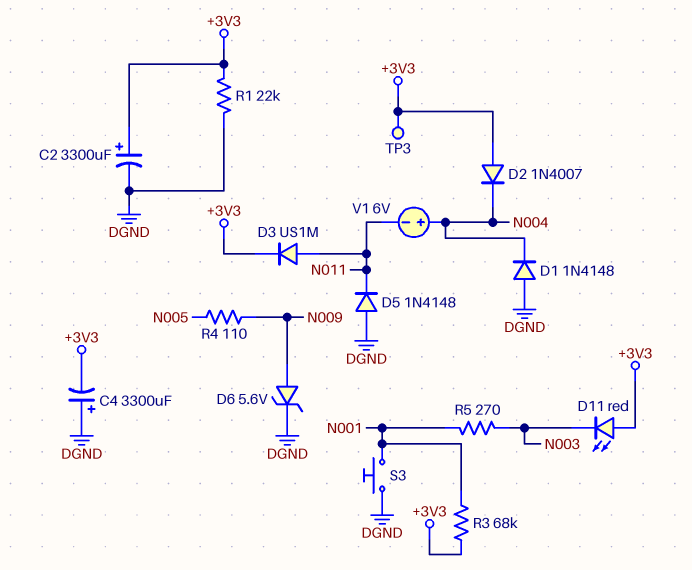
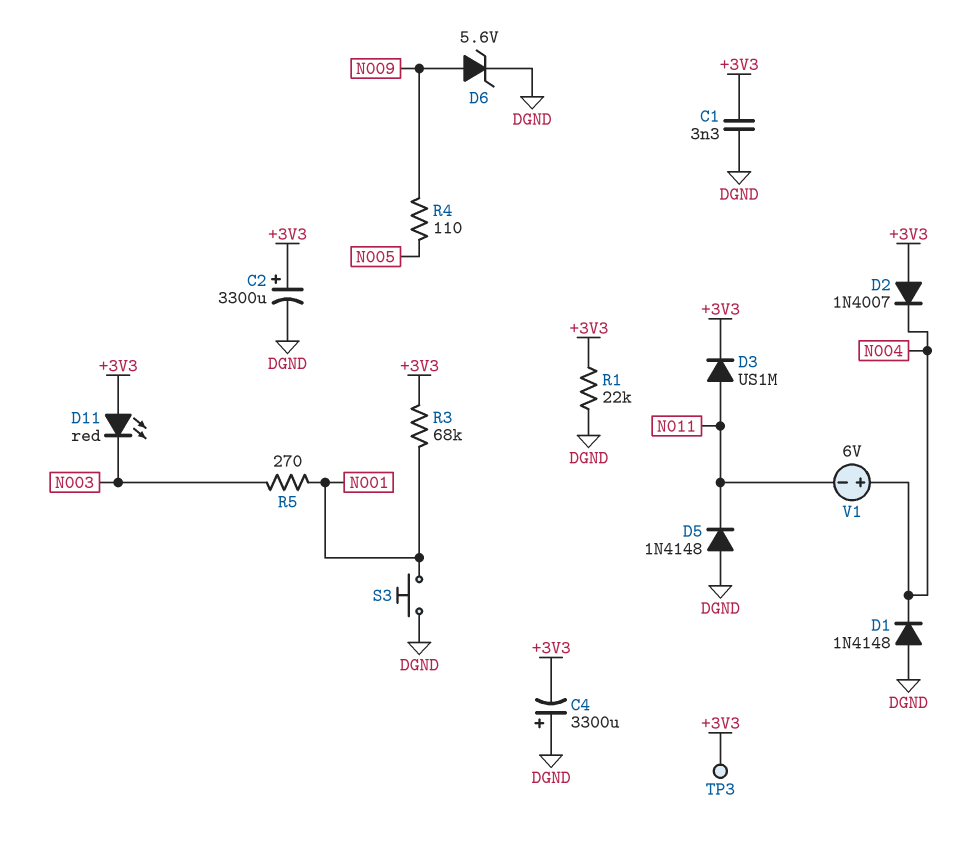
C1: none -> 3.3nF (+3V3, DGND)

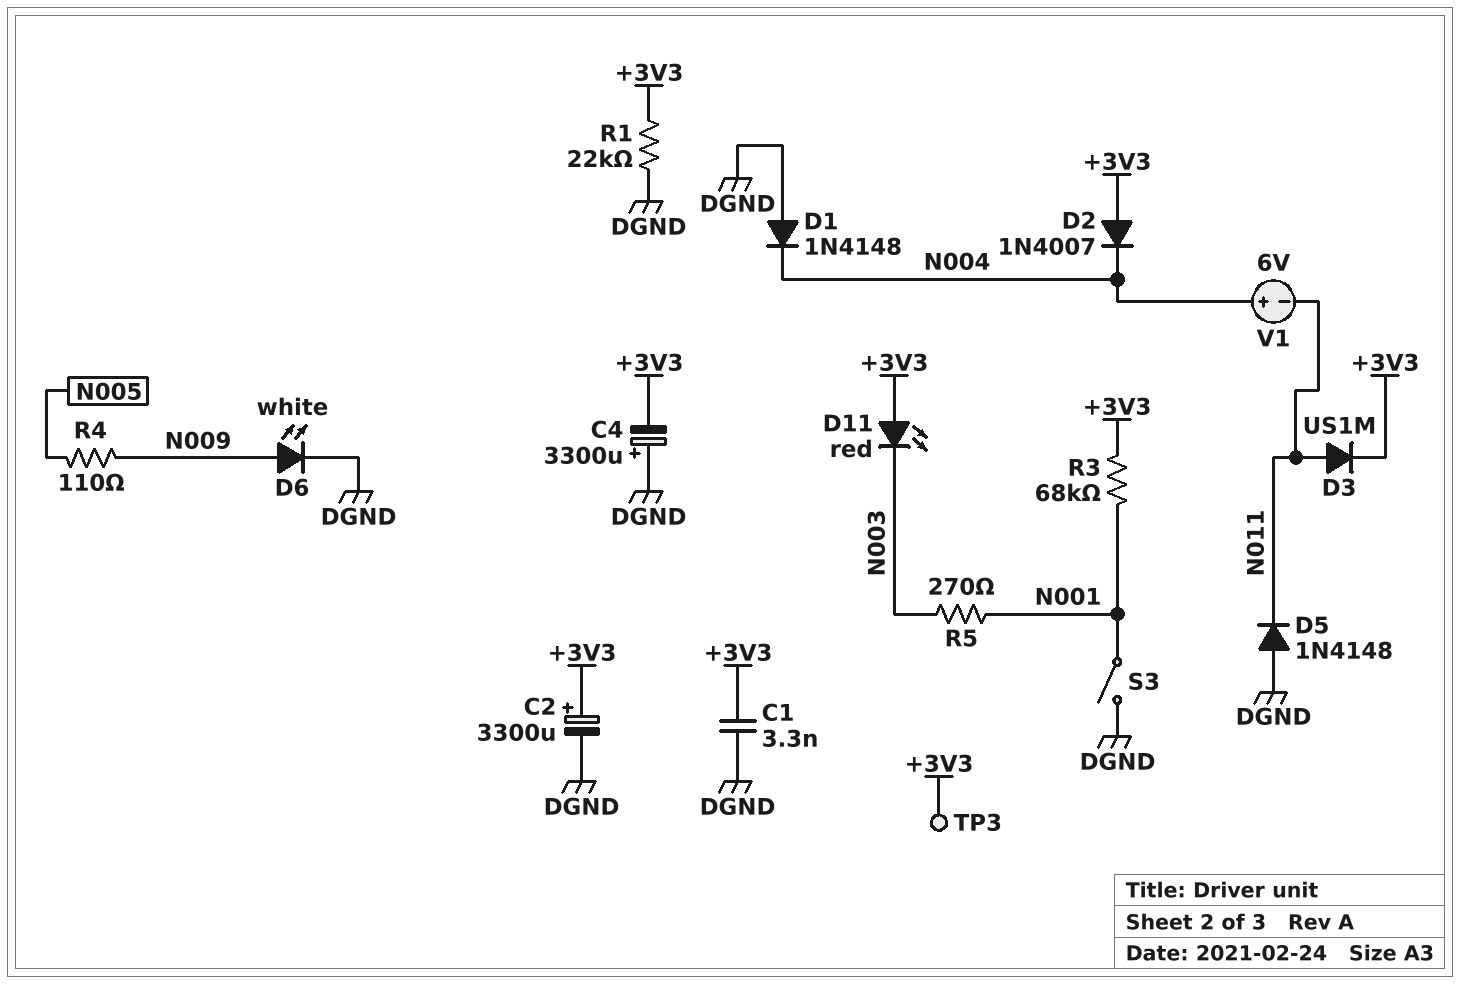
D6: zener 5.6V (A N009, K DGND) -> LED white (A N009, K DGND)
S3: button (DGND, N001) -> switch (DGND, N001)

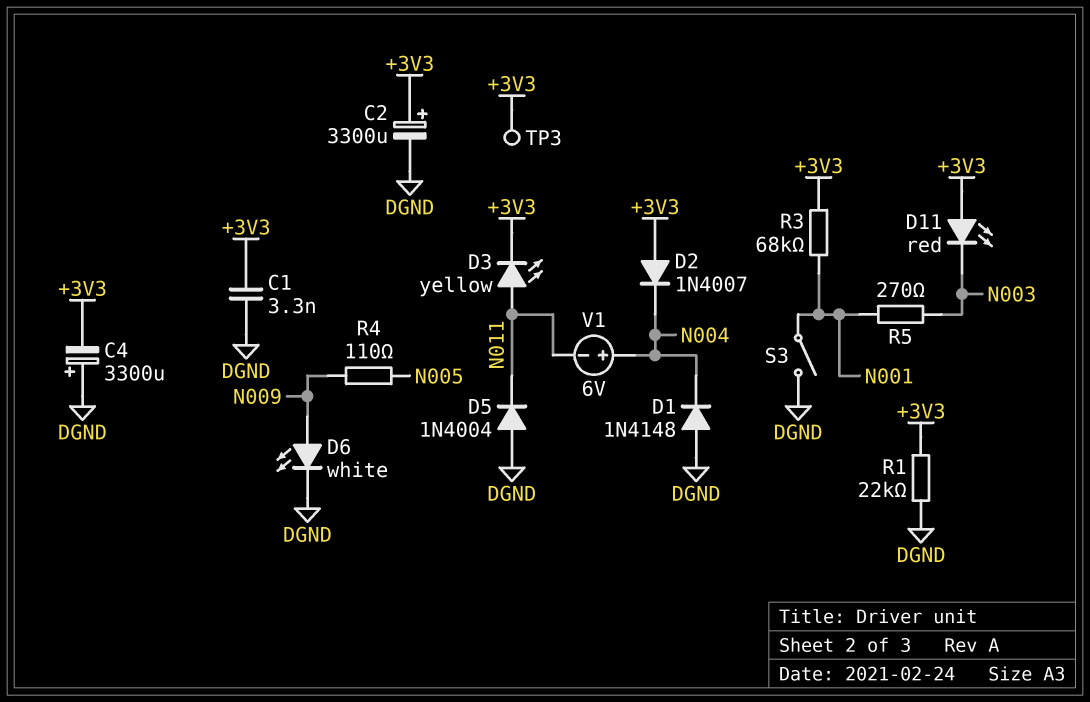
D3: diode US1M (A N011, K +3V3) -> LED yellow (A N011, K +3V3)
D5: diode 1N4148 (A DGND, K N011) -> diode 1N4004 (A DGND, K N011)

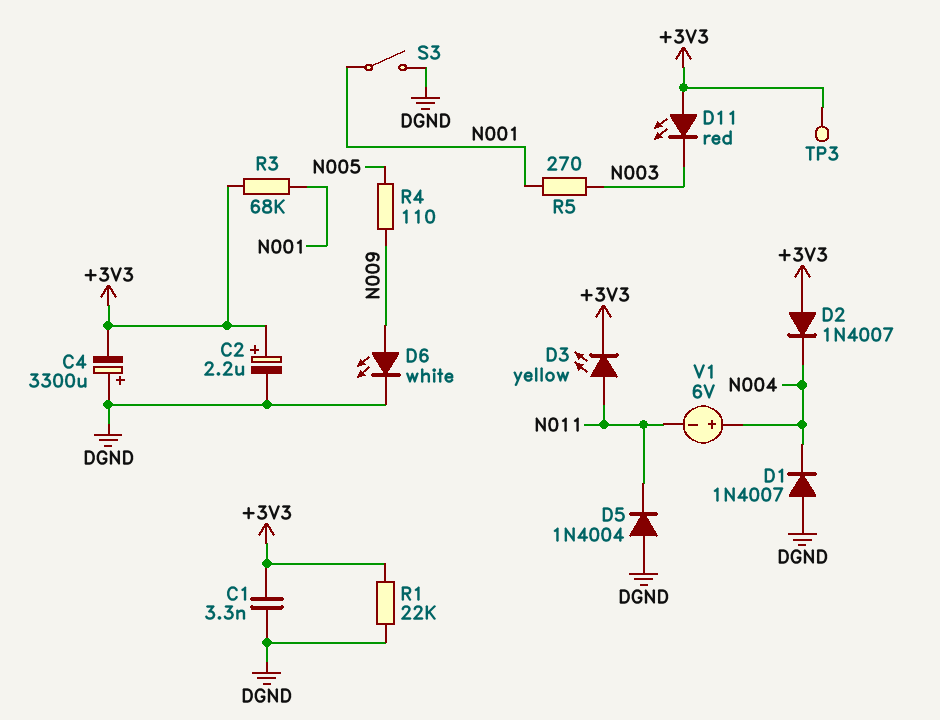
C2: 3300uF (plus +3V3, minus DGND) -> 2.2uF (plus +3V3, minus DGND)
D1: diode 1N4148 (A DGND, K N004) -> diode 1N4007 (A DGND, K N004)

